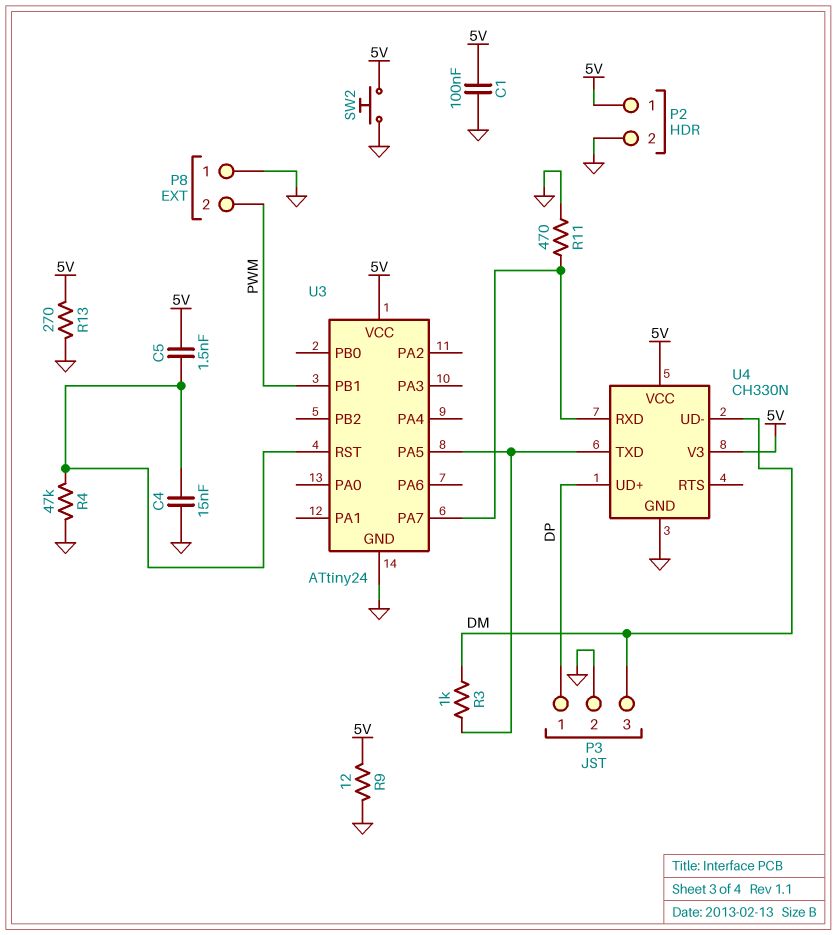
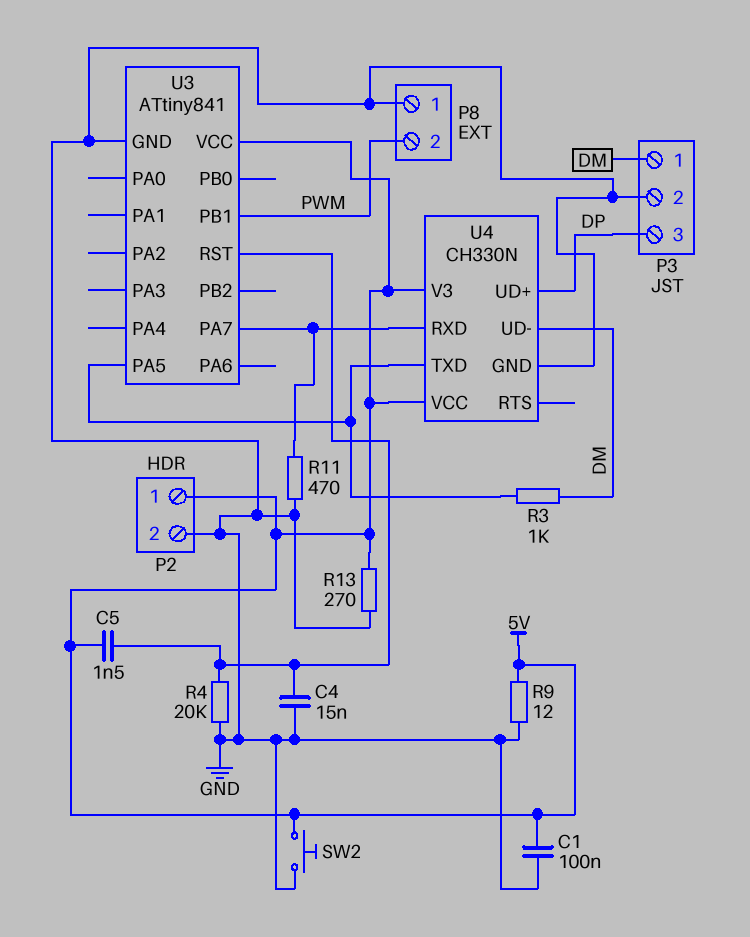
P3 pin 1: DP -> DM
P3 pin 3: DM -> DP
R4: 47k (GND, U3/RST) -> 20k (GND, U3/RST)
U3: ATtiny24 -> ATtiny841

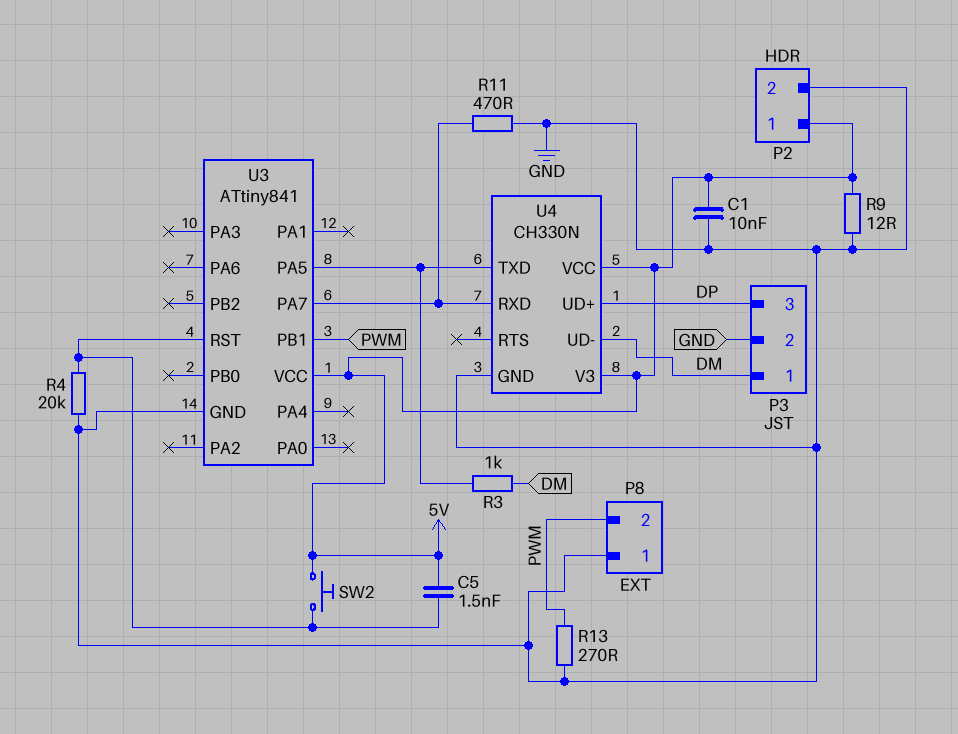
C1: 100nF (5V, GND) -> 10nF (5V, GND)
C4: 15nF (GND, U3/RST) -> none
R13: 270 (5V, GND) -> 270 (GND, PWM)
SW2: button (5V, GND) -> button (5V, U3/RST)

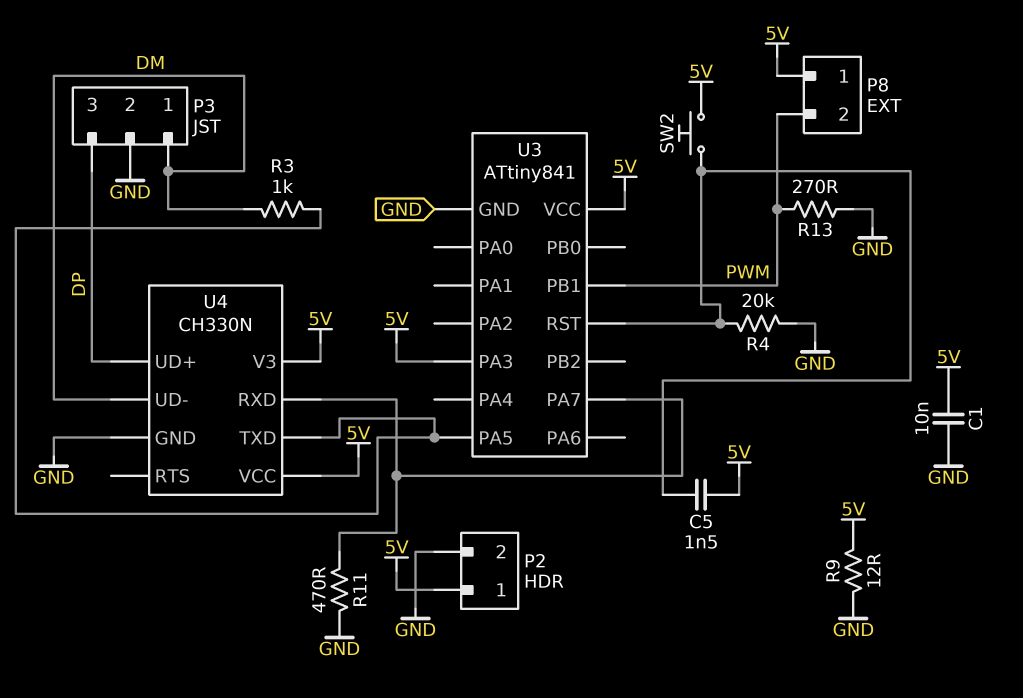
P8 pin 1: GND -> 5V
U3 pin PA3: none -> 5V

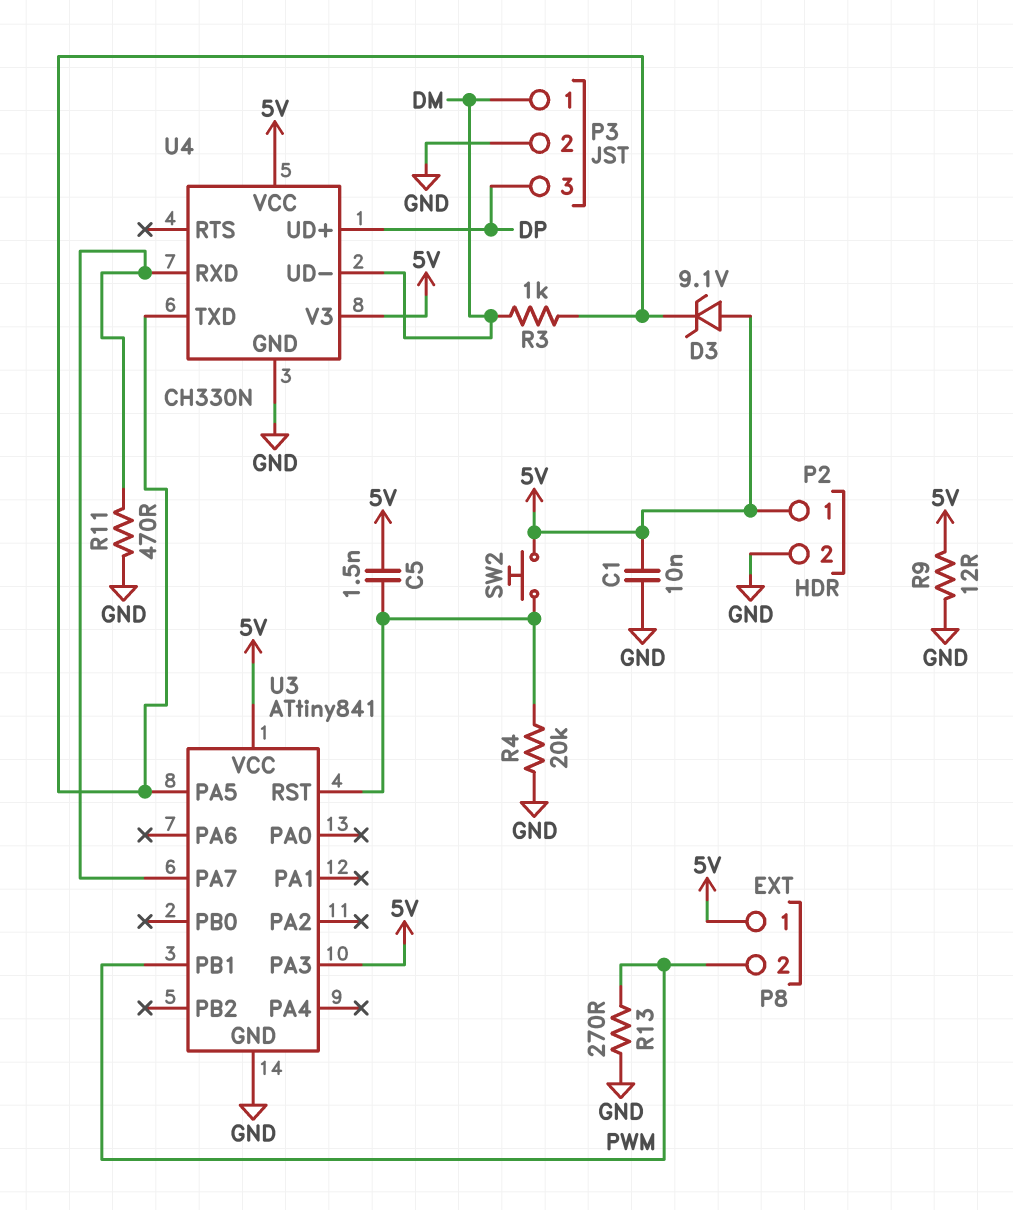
D3: none -> zener 9.1V (A 5V, K U3/PA5)

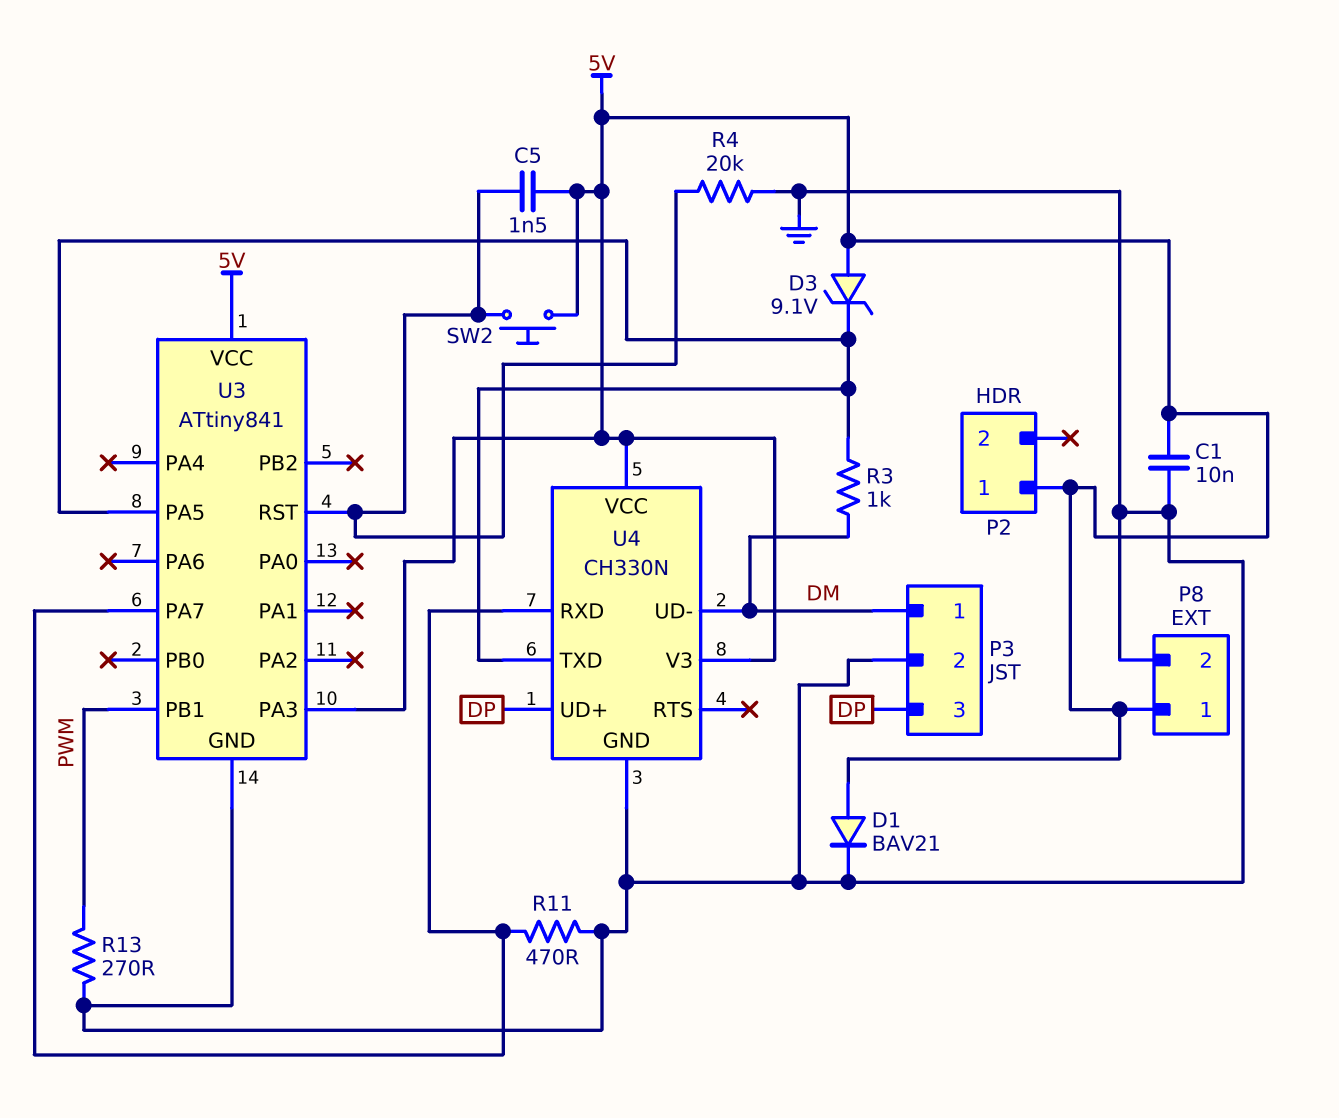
D1: none -> diode BAV21 (A 5V, K GND)
P2 pin 2: GND -> none
P8 pin 2: PWM -> GND
R9: 12 (5V, GND) -> none

